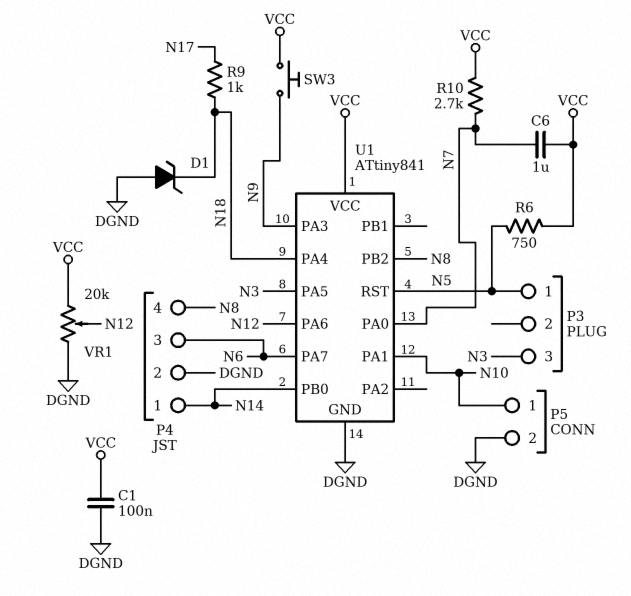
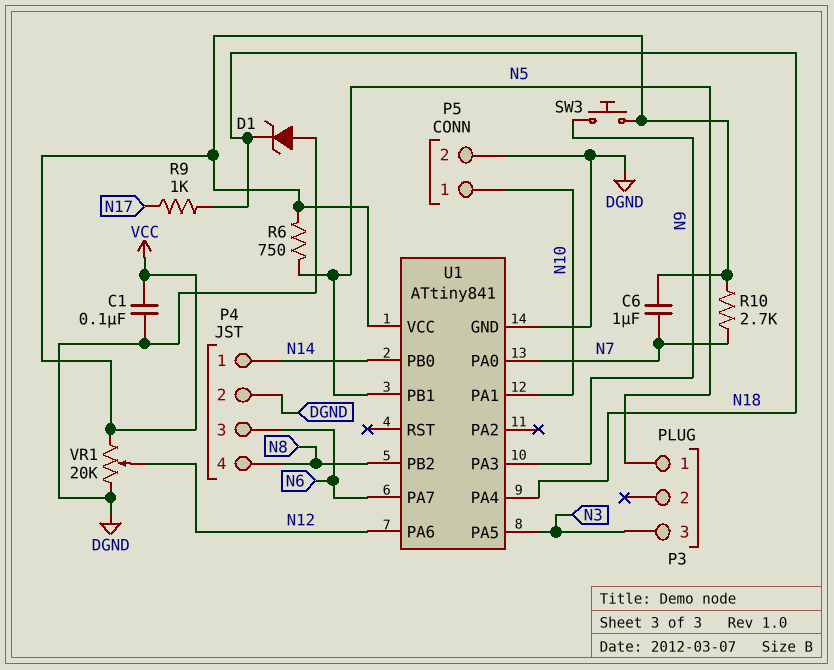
U1 pin PB1: none -> N5
U1 pin RST: N5 -> none

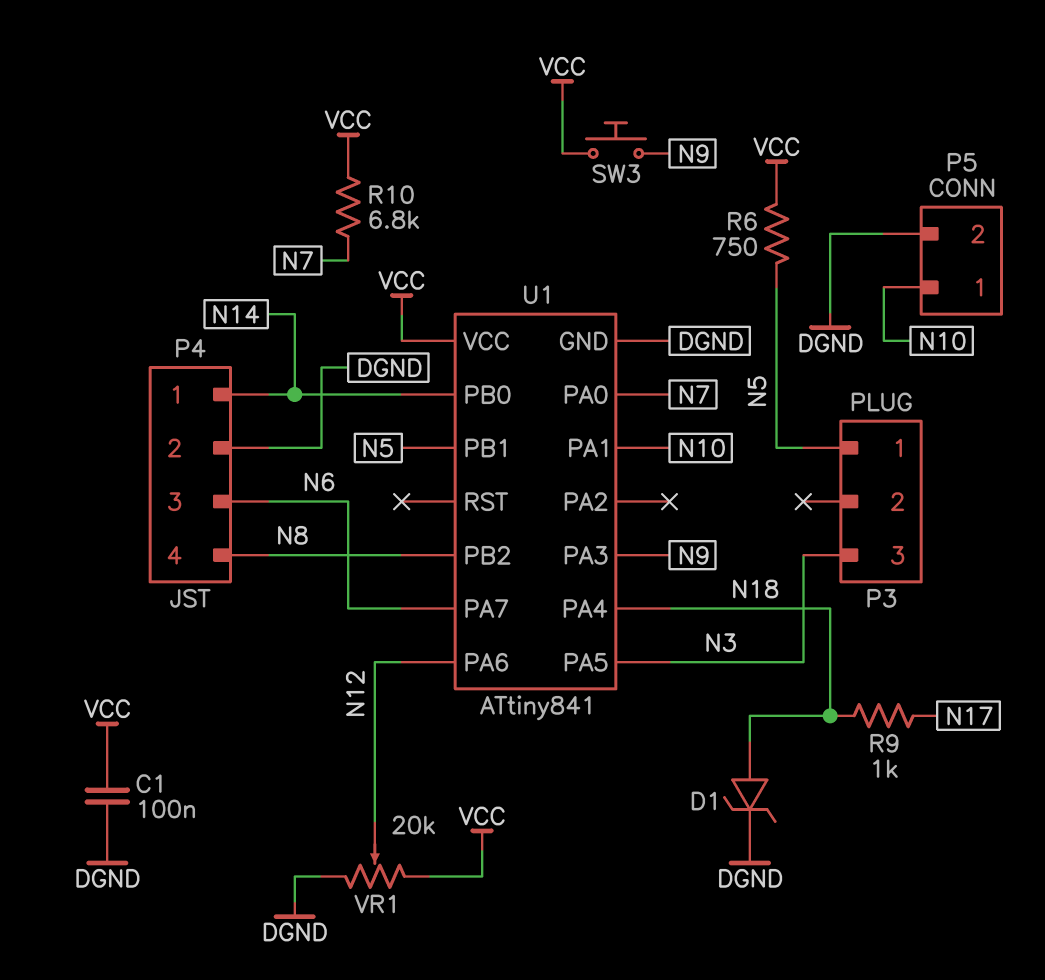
C6: 1uF (N7, VCC) -> none
D1: zener (A DGND, K N18) -> zener (A N18, K DGND)
R10: 2.7k (N7, VCC) -> 6.8k (N7, VCC)

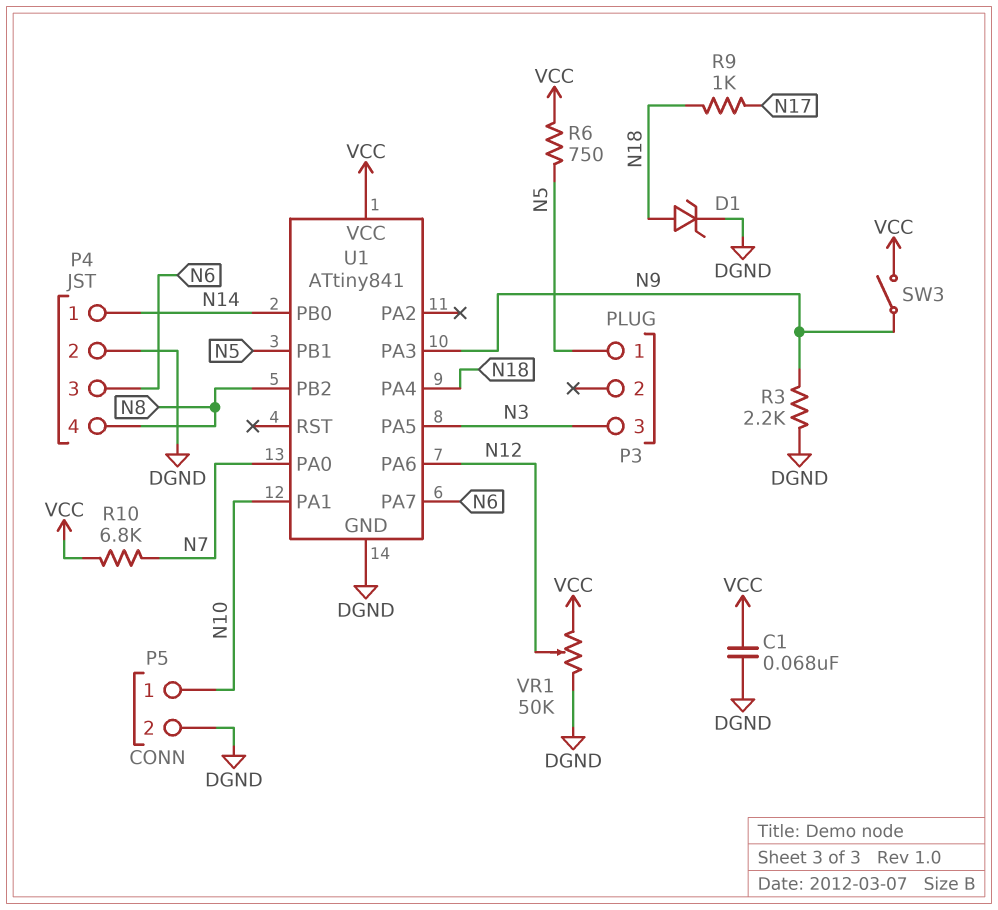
C1: 100nF (DGND, VCC) -> 68nF (DGND, VCC)
R3: none -> 2.2k (DGND, N9)
SW3: button (N9, VCC) -> switch (N9, VCC)
VR1: 20k (DGND, VCC, wiper N12) -> 50k (DGND, VCC, wiper N12)

